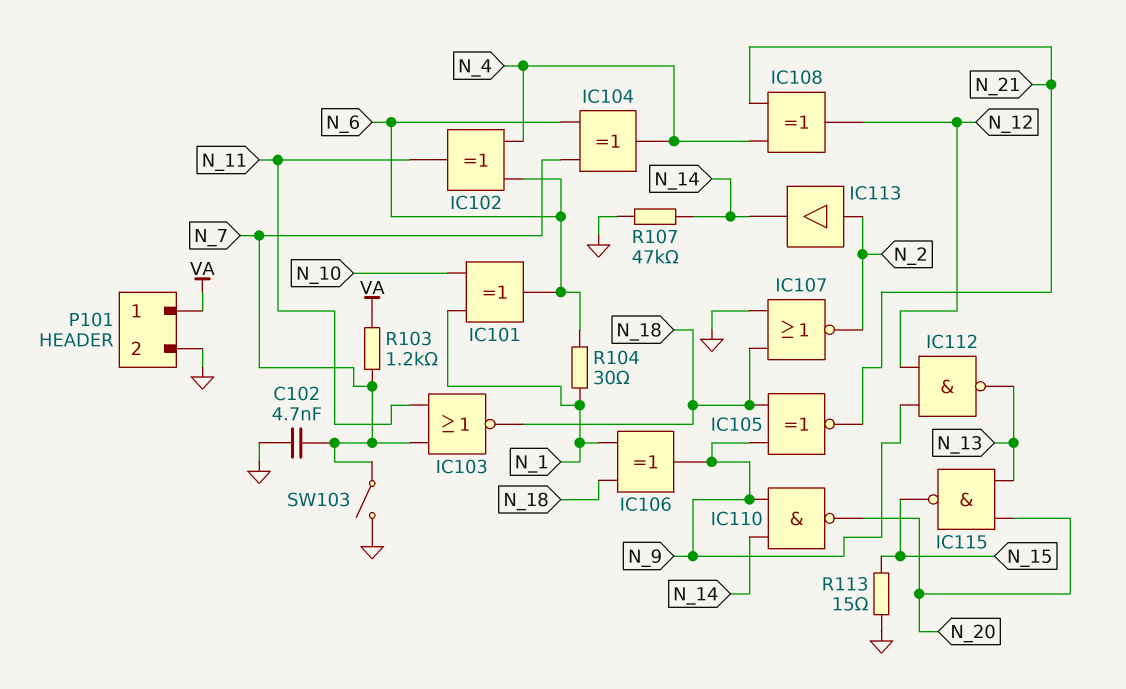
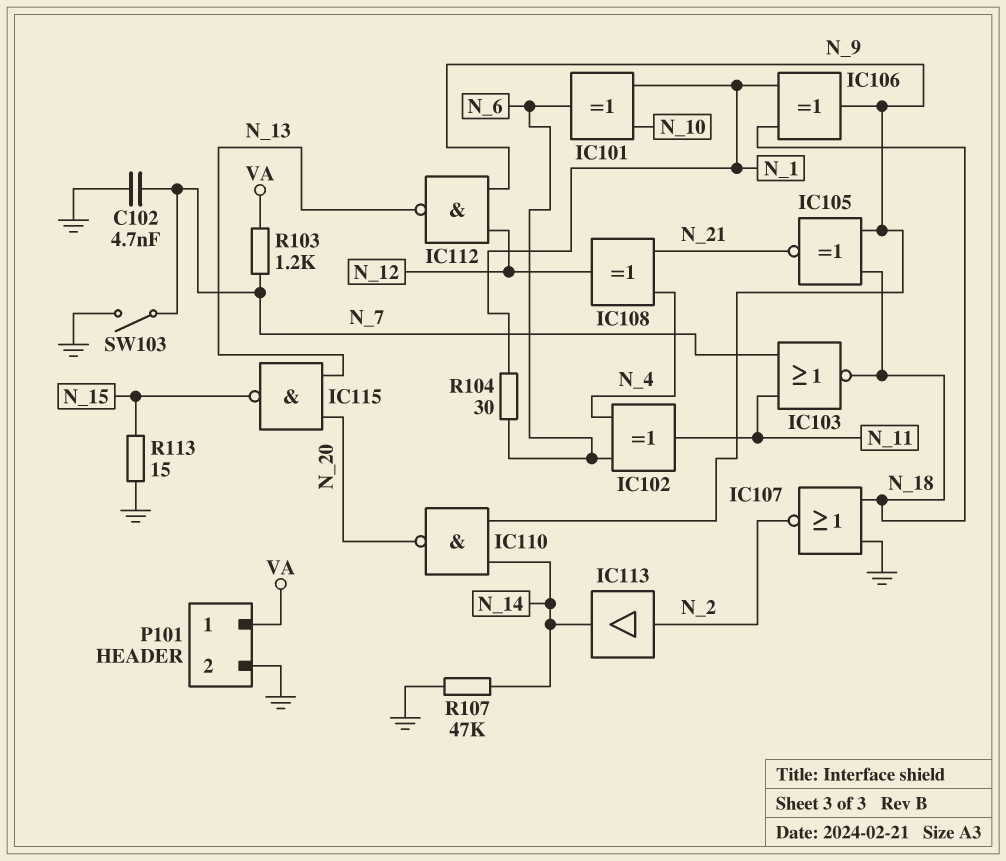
IC104: XOR (in N_6, in N_7, out N_4) -> none

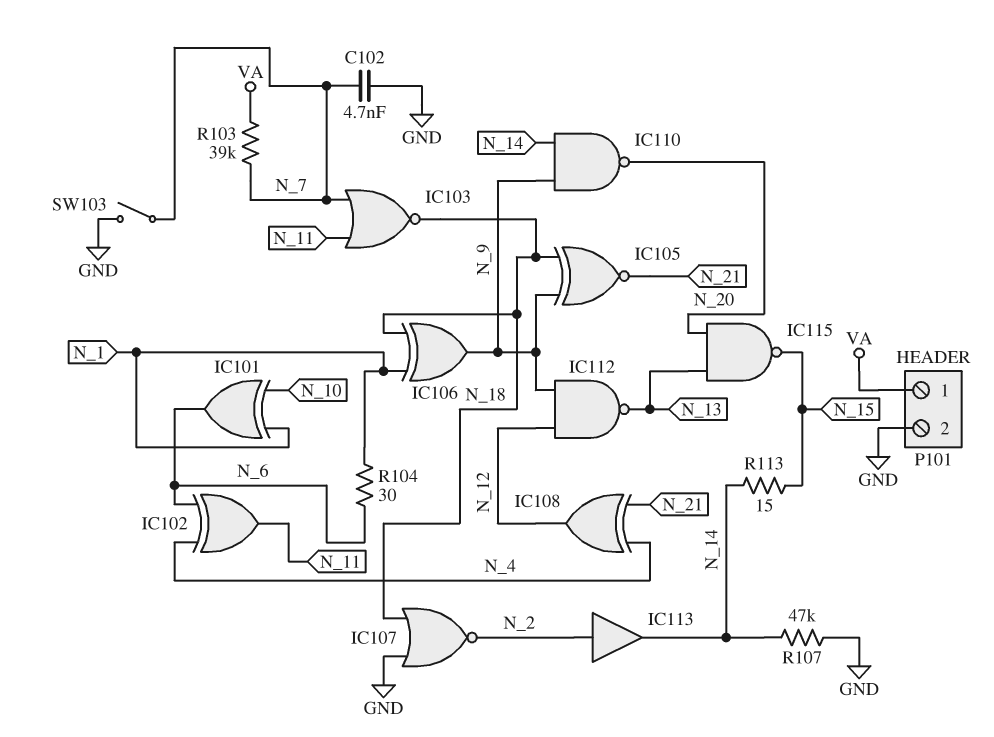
R103: 1.2k (N_7, VA) -> 39k (N_7, VA)
R113: 15 (GND, N_15) -> 15 (N_14, N_15)

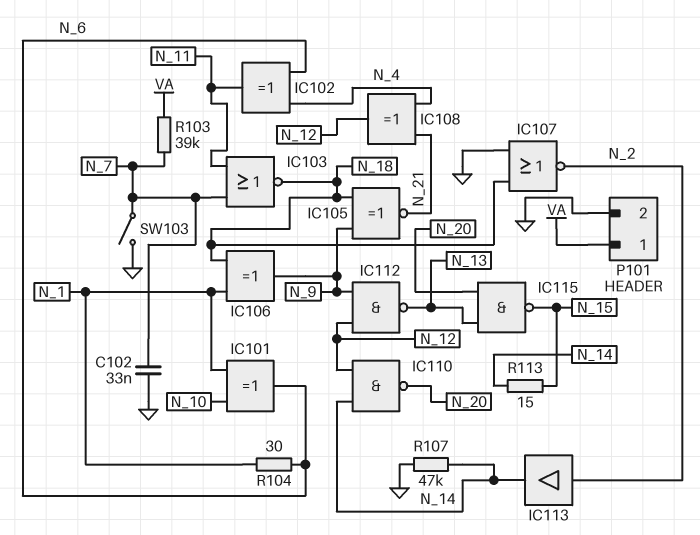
C102: 4.7nF (GND, N_7) -> 33nF (GND, N_7)
IC110: NAND (in N_9, in N_14, out N_20) -> NAND (in N_12, in N_14, out N_20)

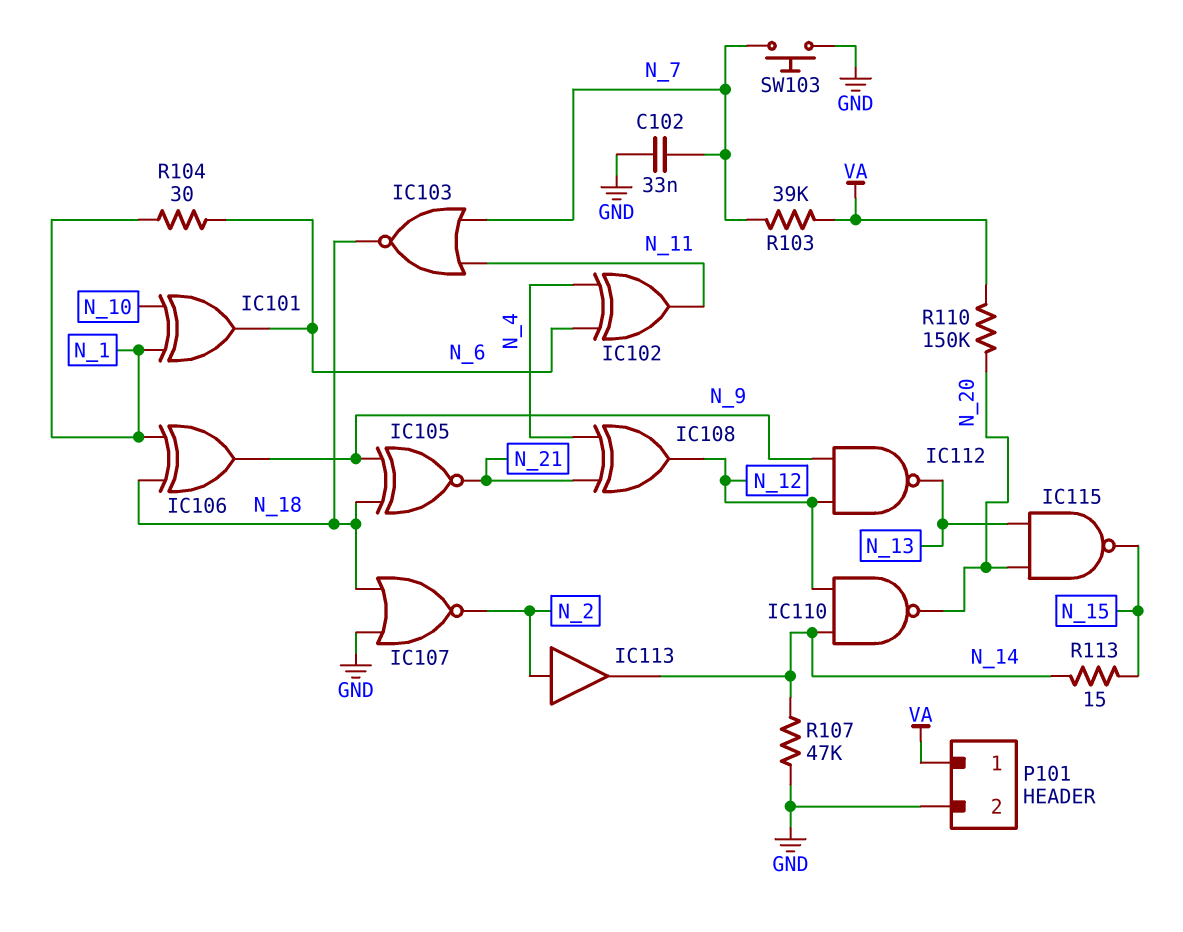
R110: none -> 150k (N_20, VA)
SW103: switch (GND, N_7) -> button (GND, N_7)

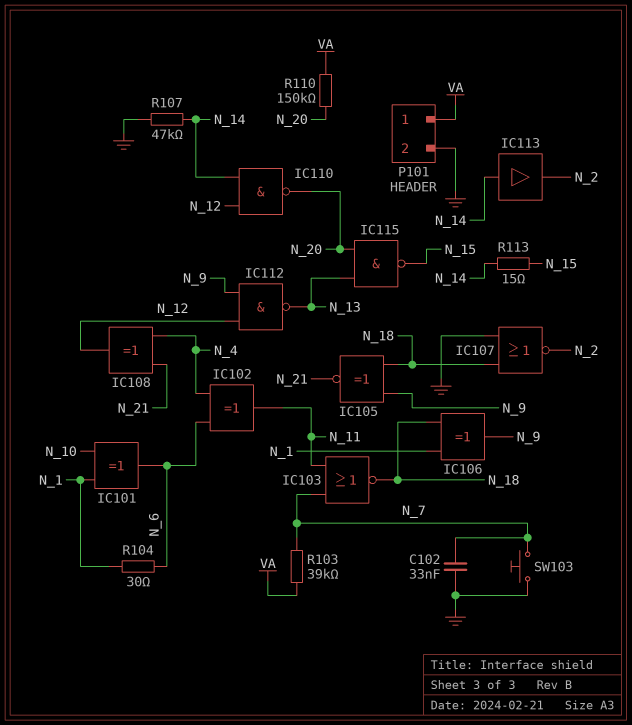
IC113: buffer (in N_2, out N_14) -> buffer (in N_14, out N_2)

